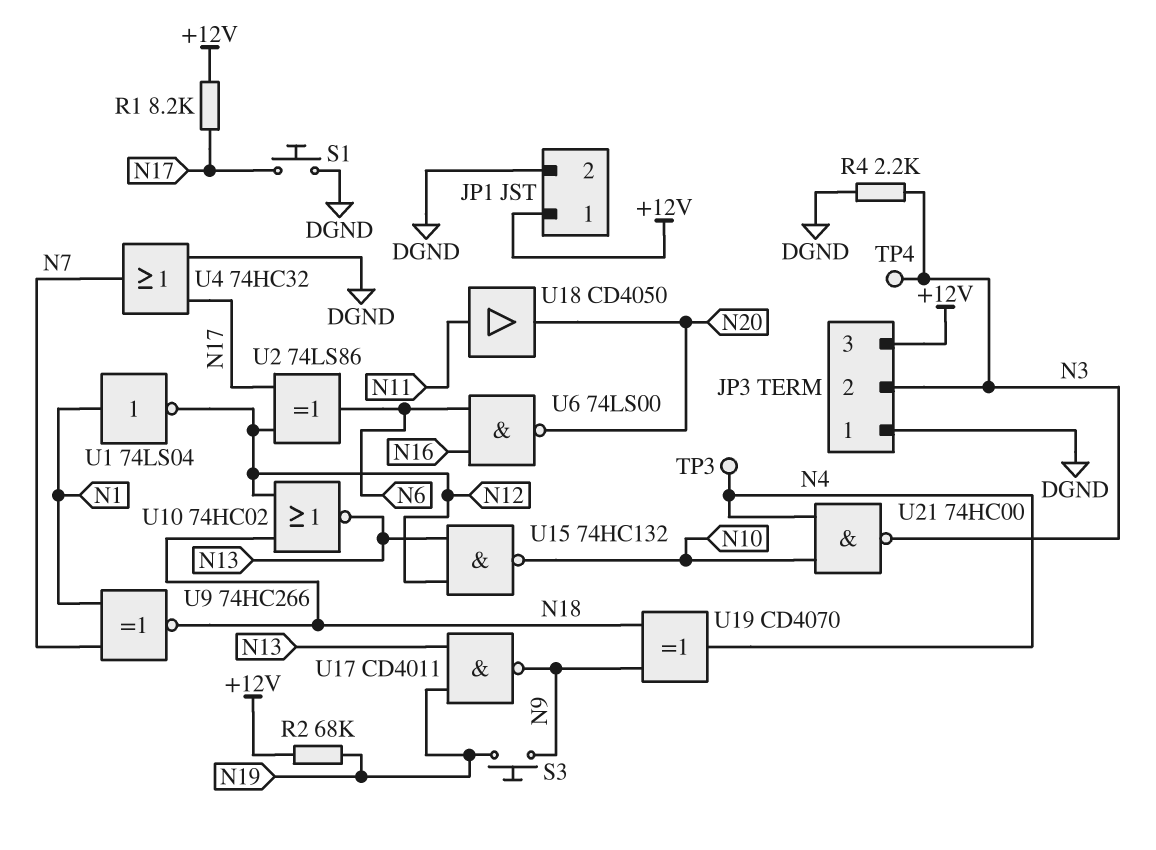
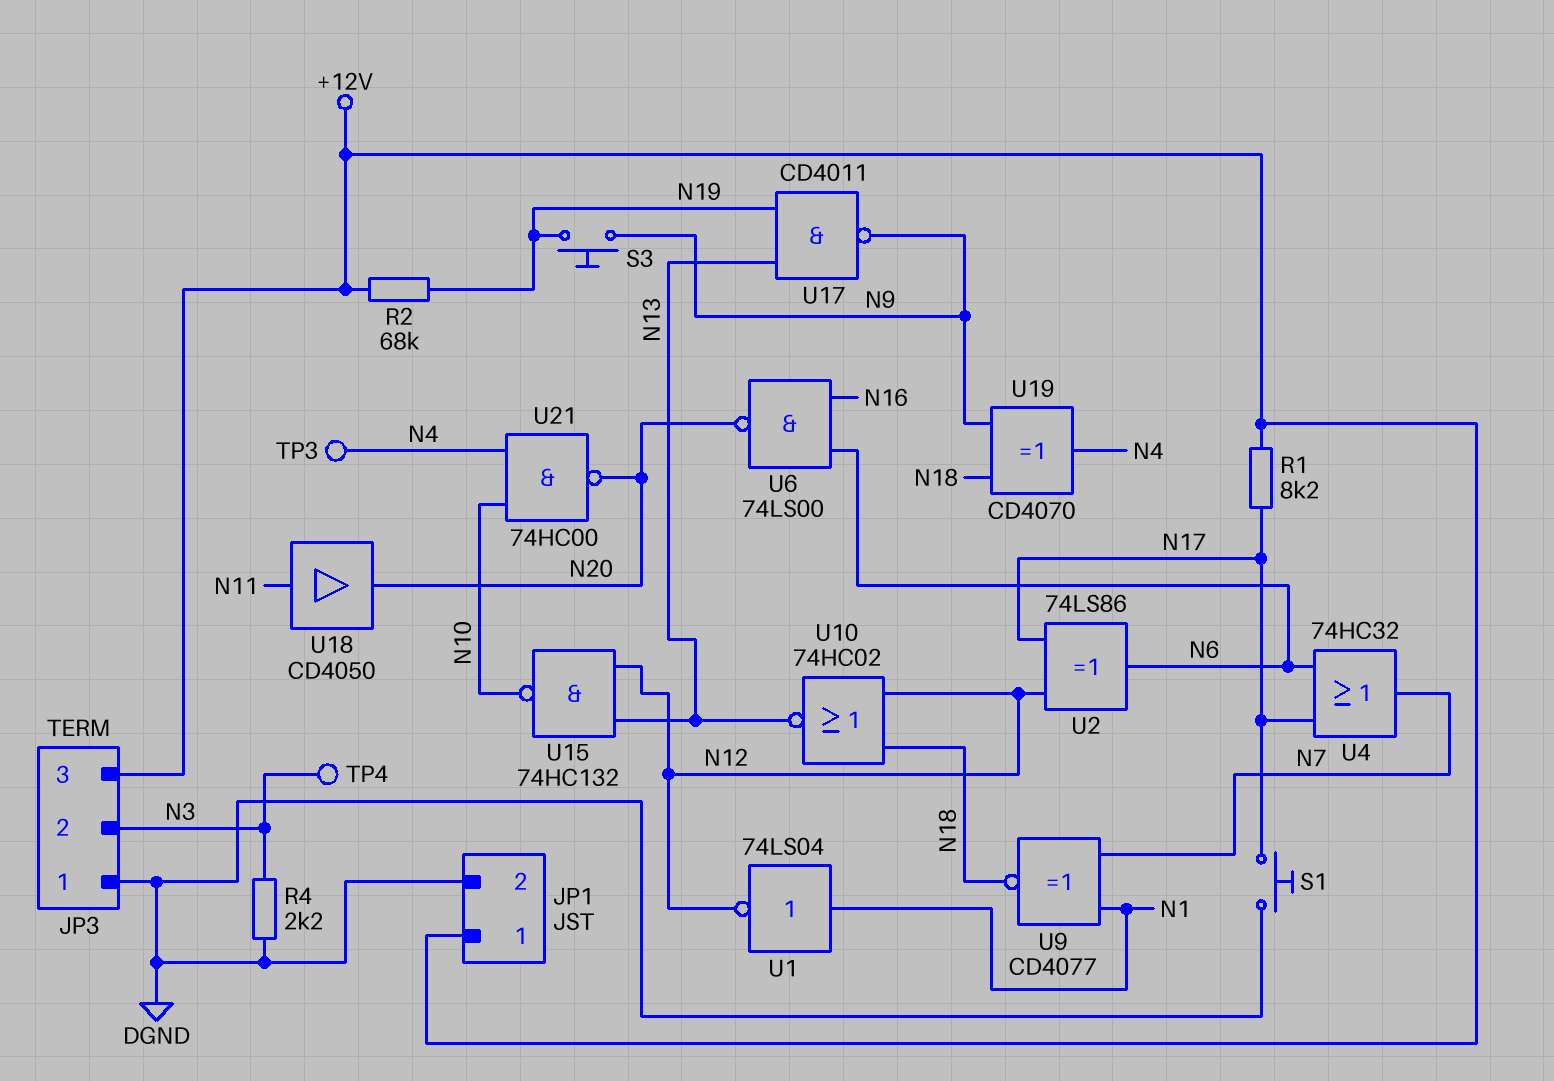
U4: OR 74HC32 (in DGND, in N17, out N7) -> OR 74HC32 (in N6, in N17, out N7)
U9: XNOR 74HC266 (in N1, in N7, out N18) -> XNOR CD4077 (in N1, in N7, out N18)
U21: NAND 74HC00 (in N4, in N10, out N3) -> NAND 74HC00 (in N4, in N10, out N20)

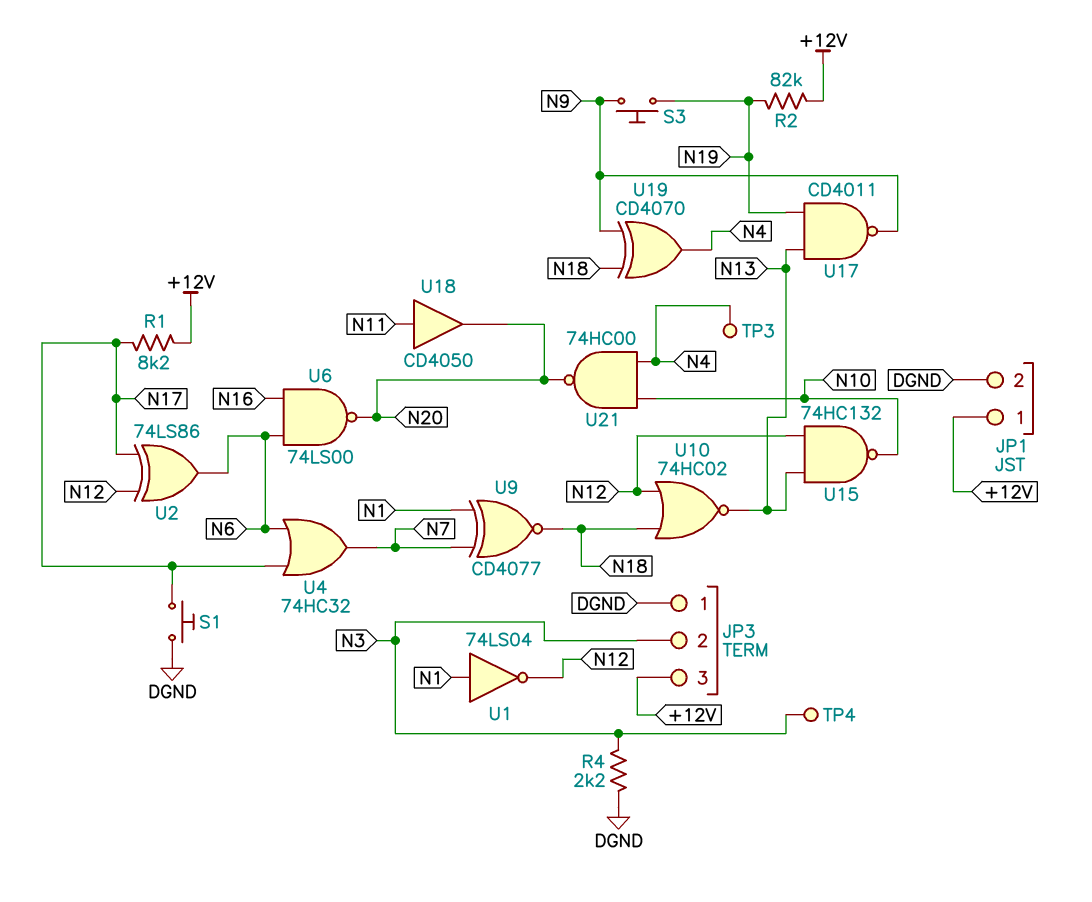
R2: 68k (+12V, N19) -> 82k (+12V, N19)

